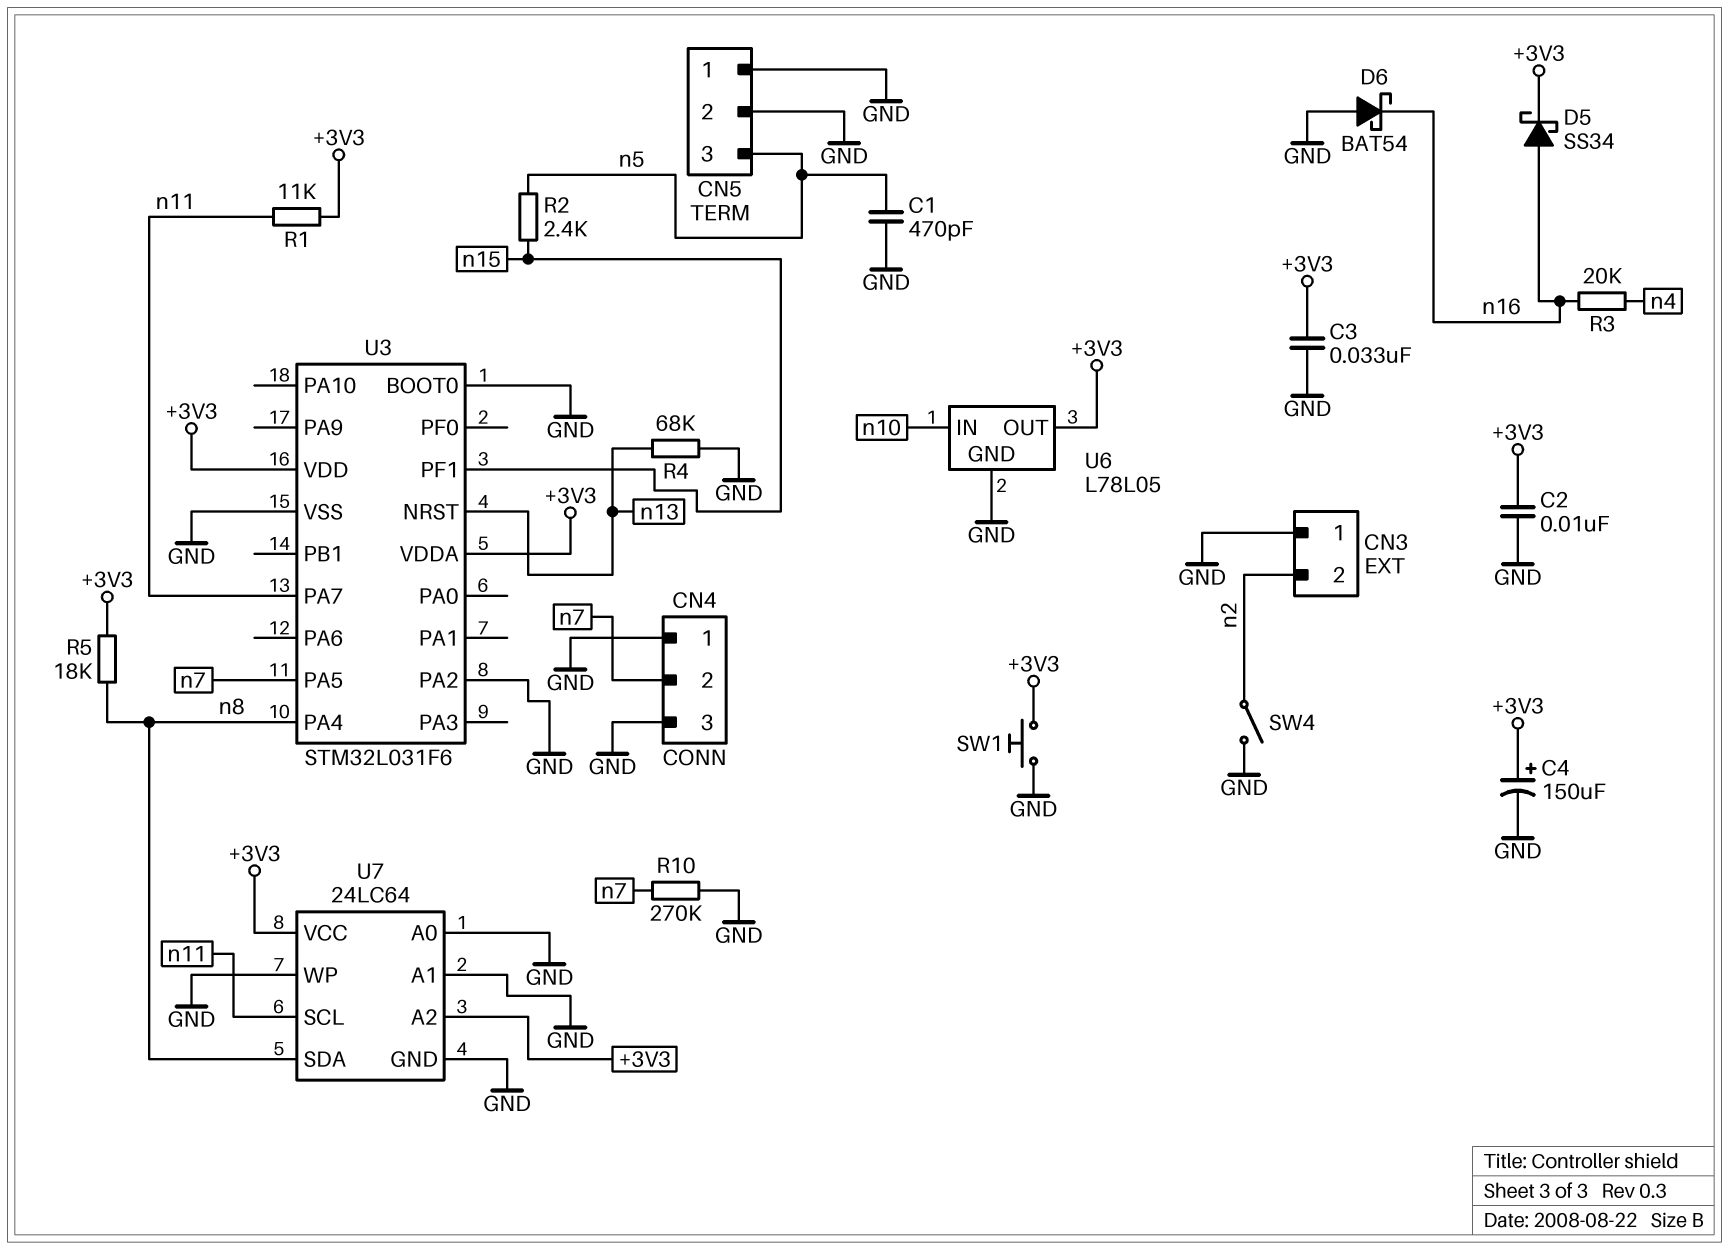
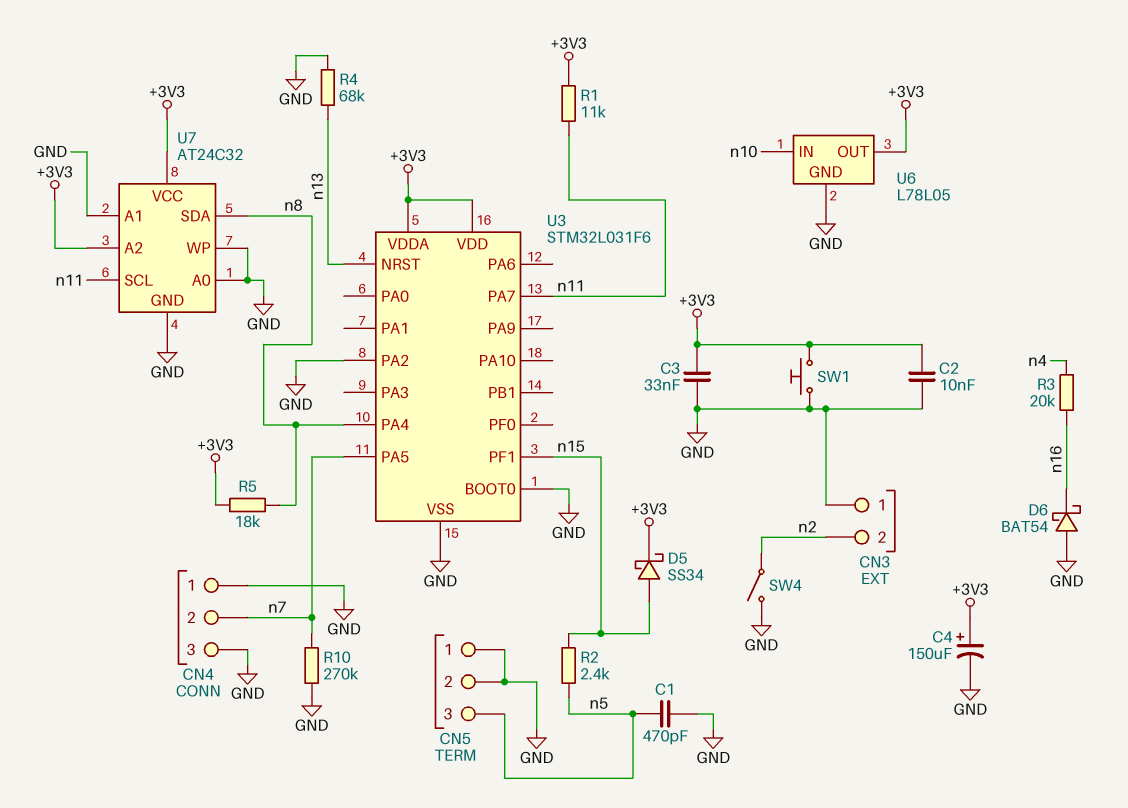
D5: schottky SS34 (A n16, K +3V3) -> schottky SS34 (A n15, K +3V3)
U7: 24LC64 -> AT24C32

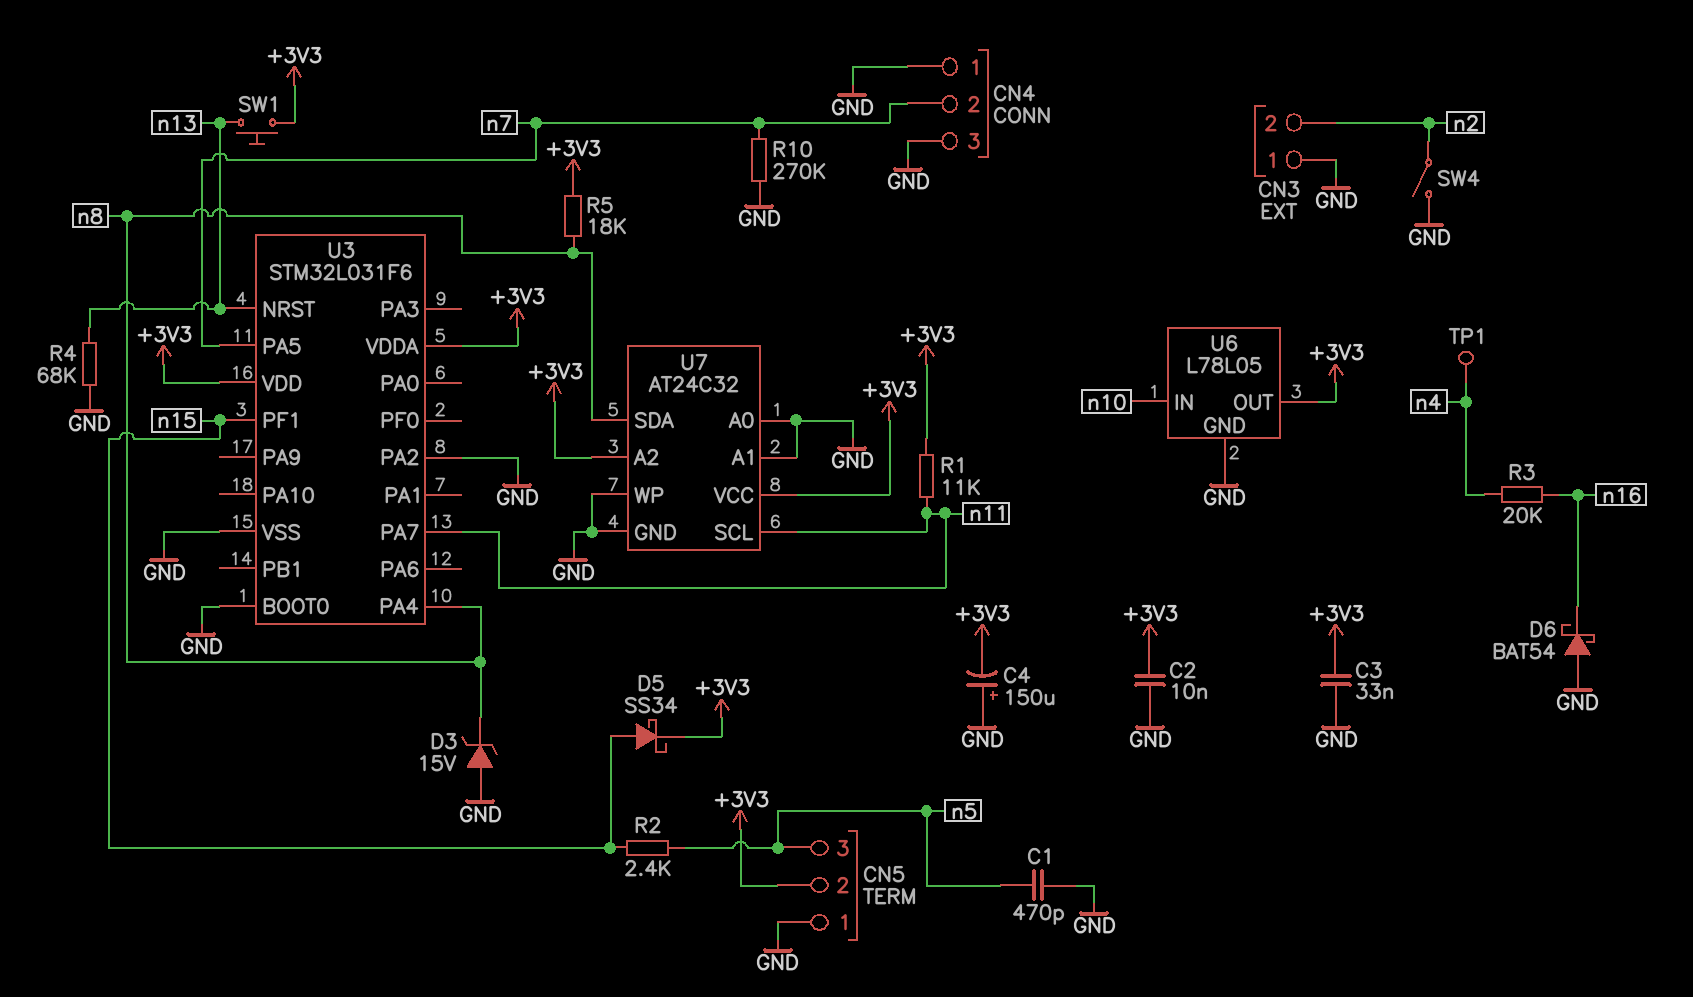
C4: 150uF (plus +3V3, minus GND) -> 150uF (plus GND, minus +3V3)
CN5 pin 2: GND -> +3V3
D3: none -> zener 15V (A GND, K n8)
SW1: button (+3V3, GND) -> button (+3V3, n13)
TP1: none -> test point (n4)

